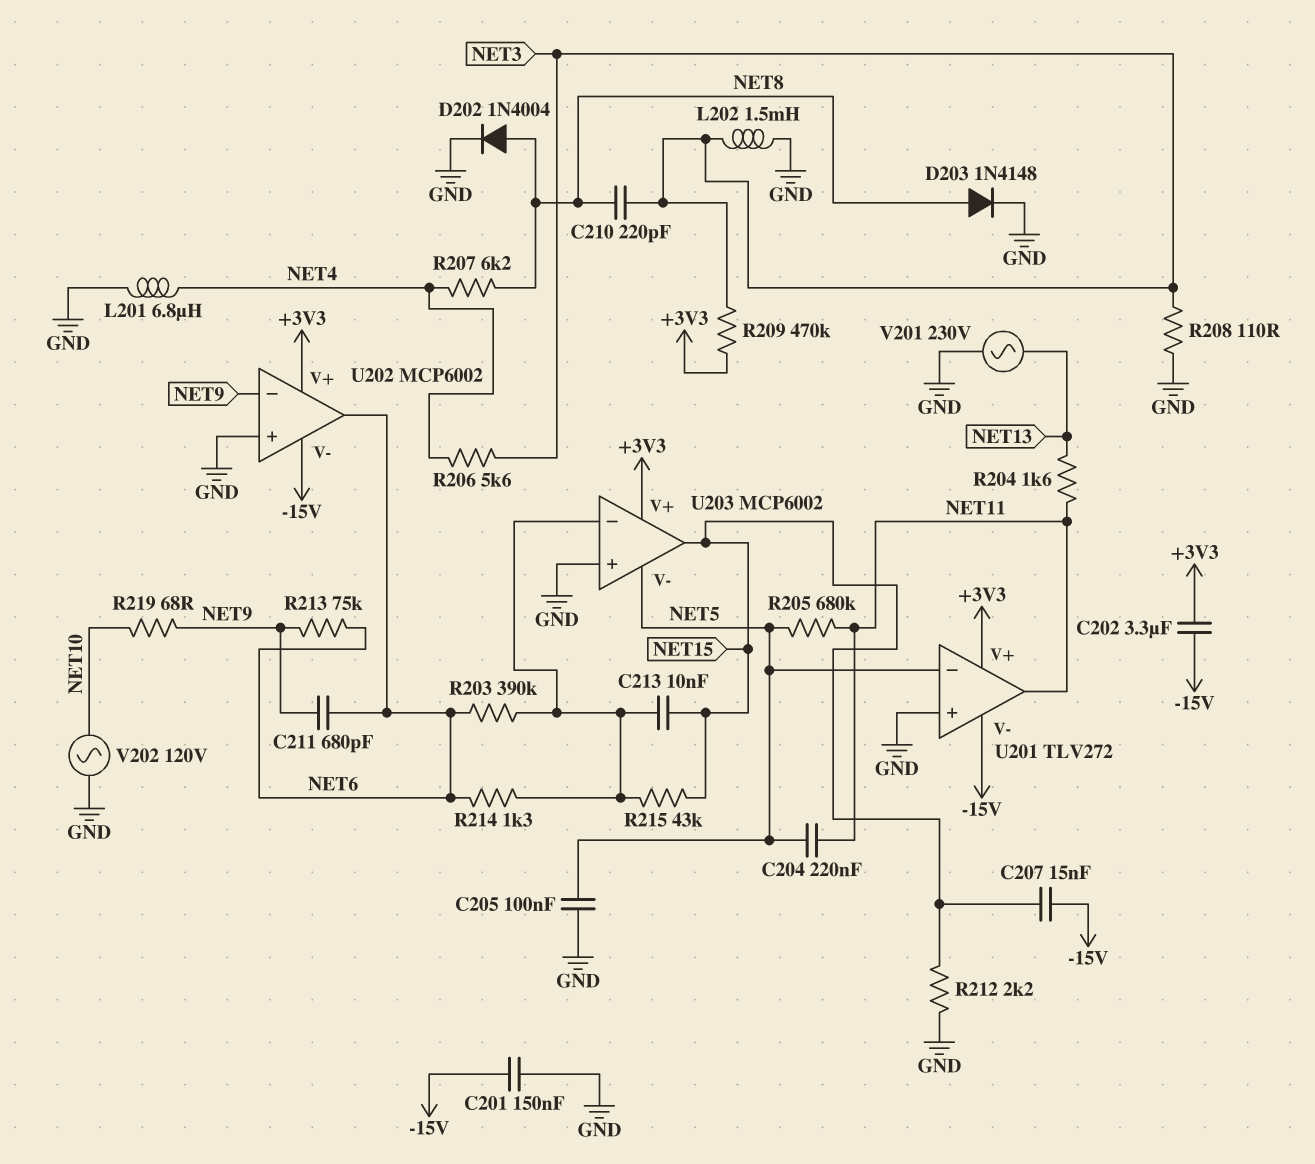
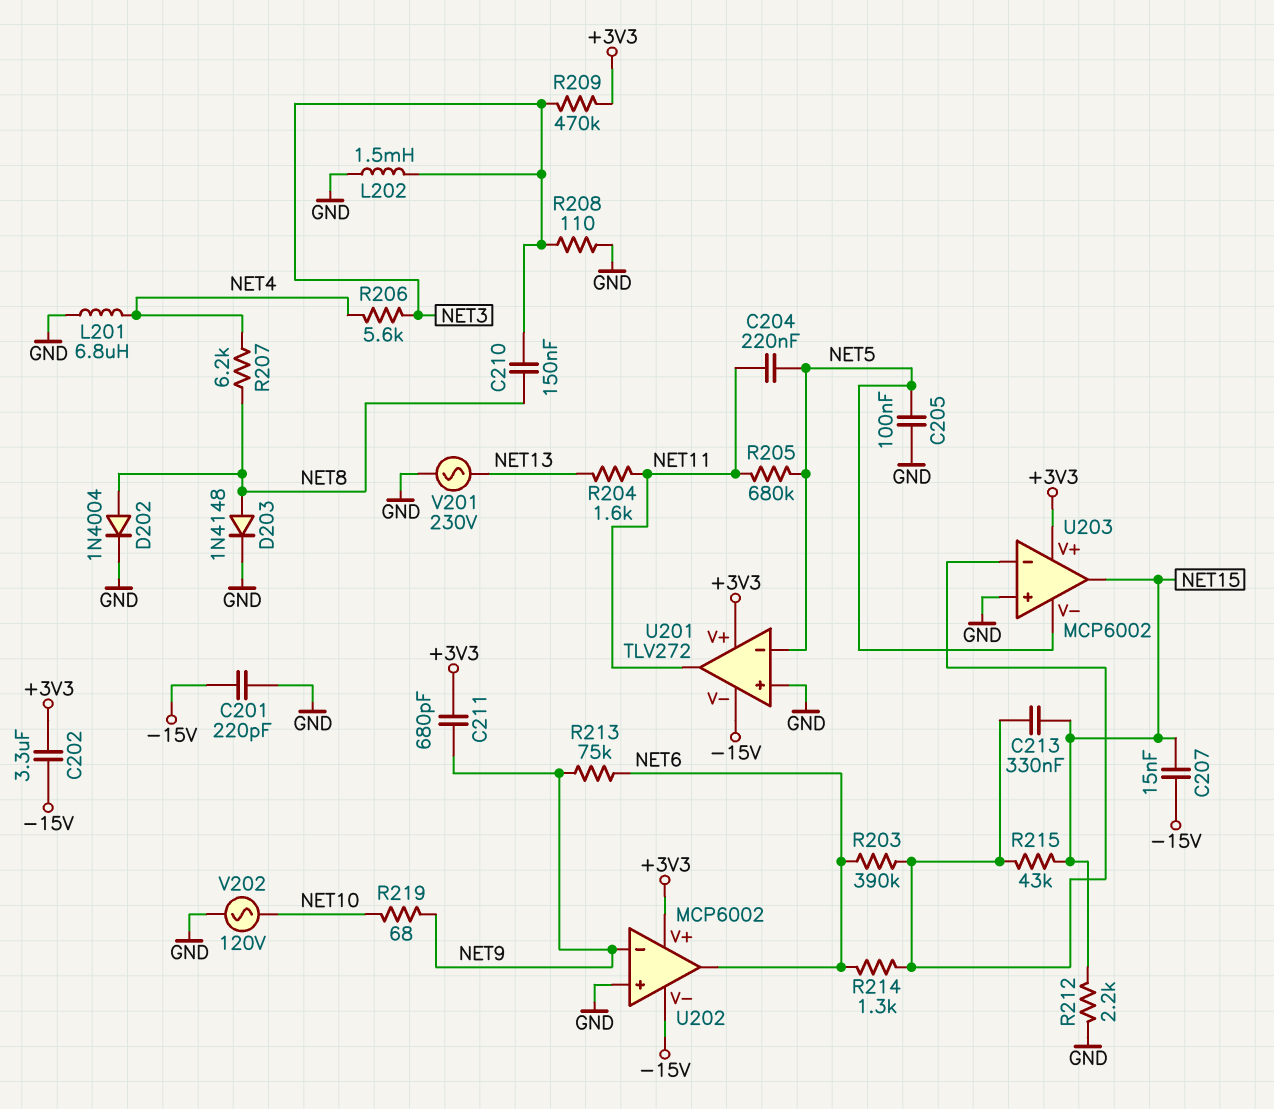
C201: 150nF (-15V, GND) -> 220pF (-15V, GND)
C210: 220pF (NET3, NET8) -> 150nF (NET3, NET8)
C211: 680pF (NET6, NET9) -> 680pF (+3V3, NET9)
C213: 10nF (NET15, U203/in-) -> 330nF (NET15, U203/in-)

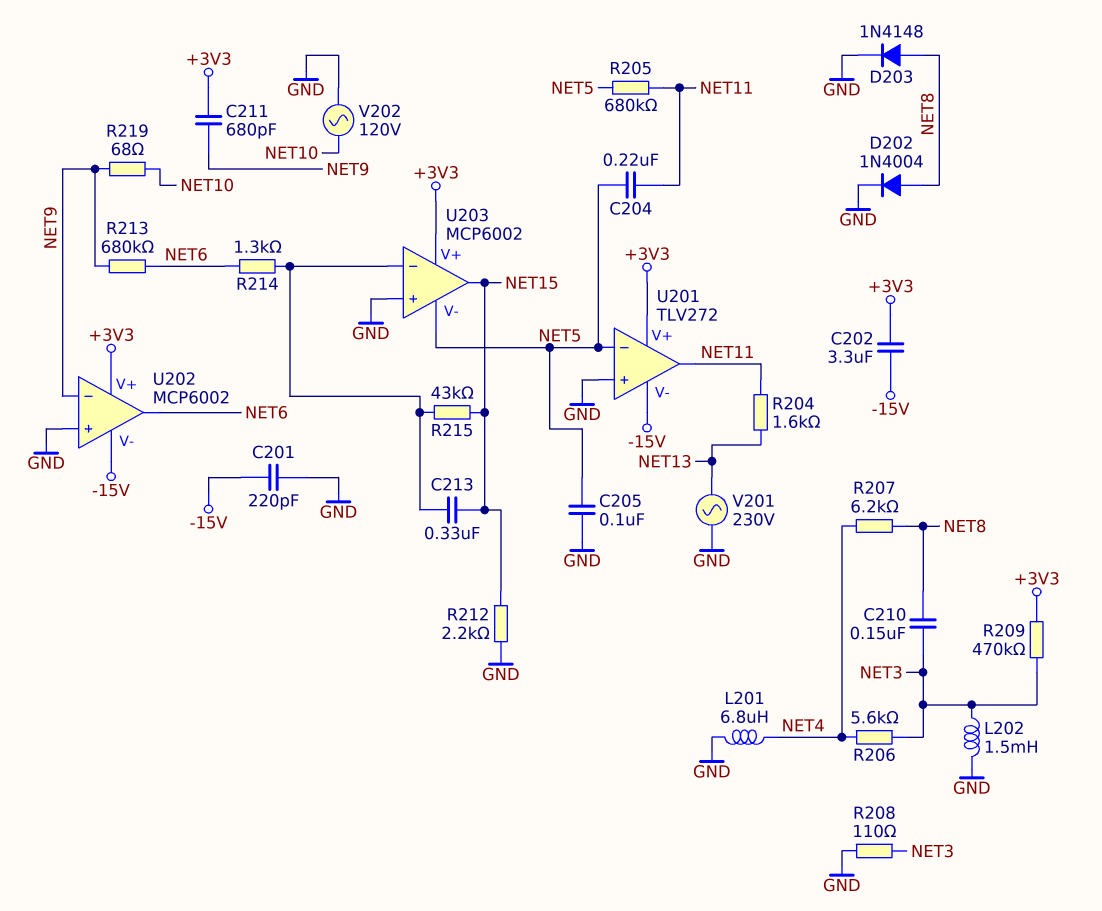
C207: 15nF (-15V, NET15) -> none
R203: 390k (NET6, U203/in-) -> none
R213: 75k (NET6, NET9) -> 680k (NET6, NET9)

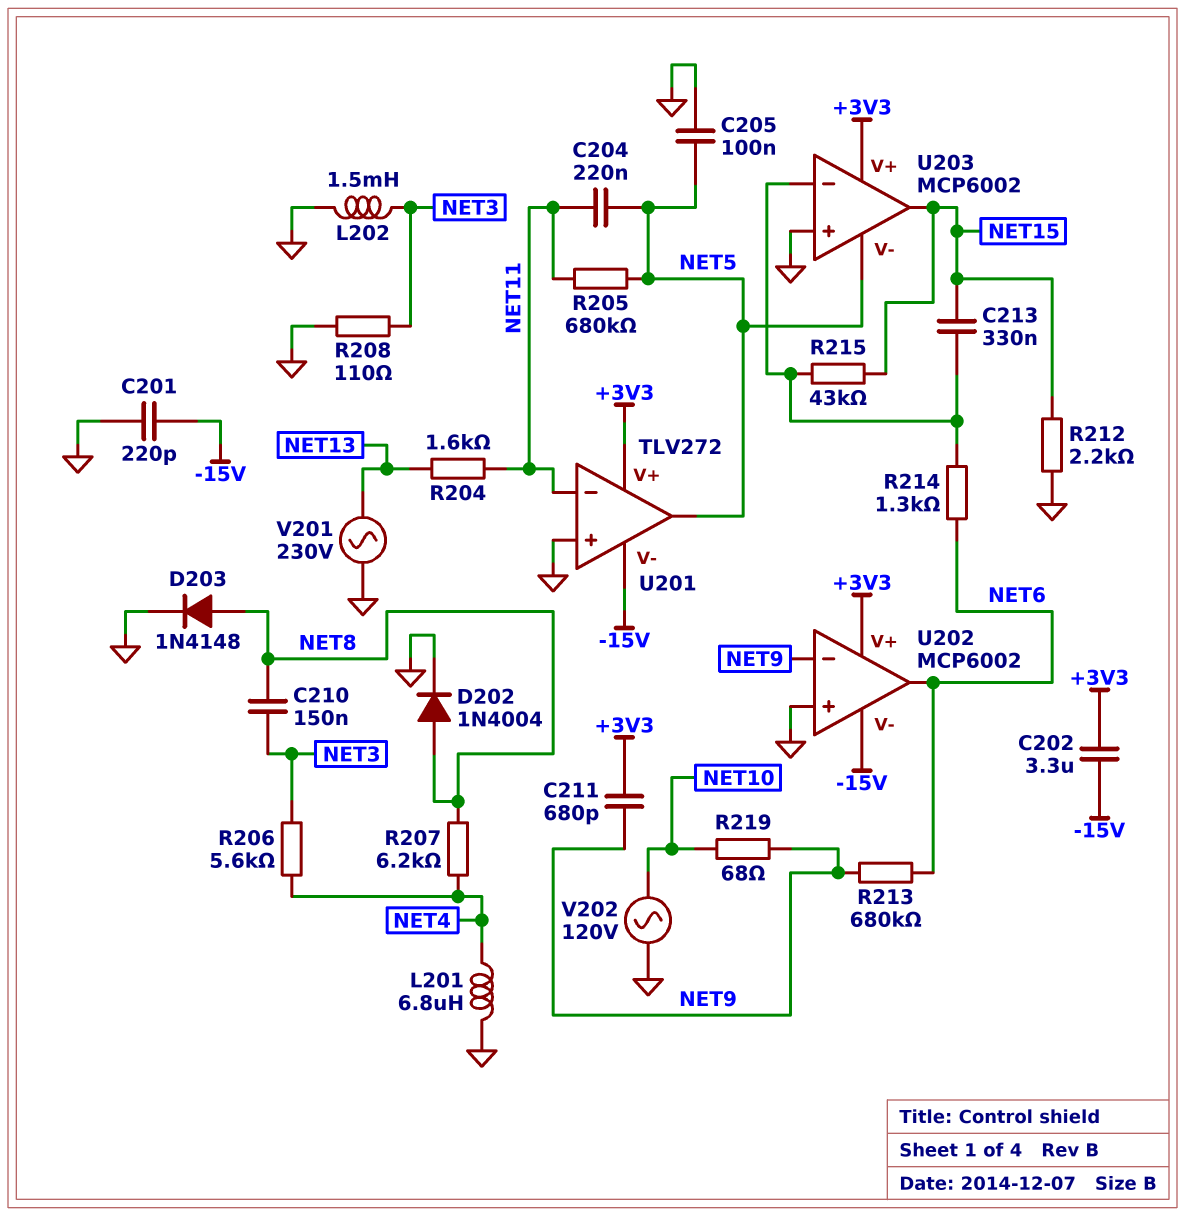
R209: 470k (+3V3, NET3) -> none
U201 pin in-: NET5 -> NET11
U201 pin out: NET11 -> NET5

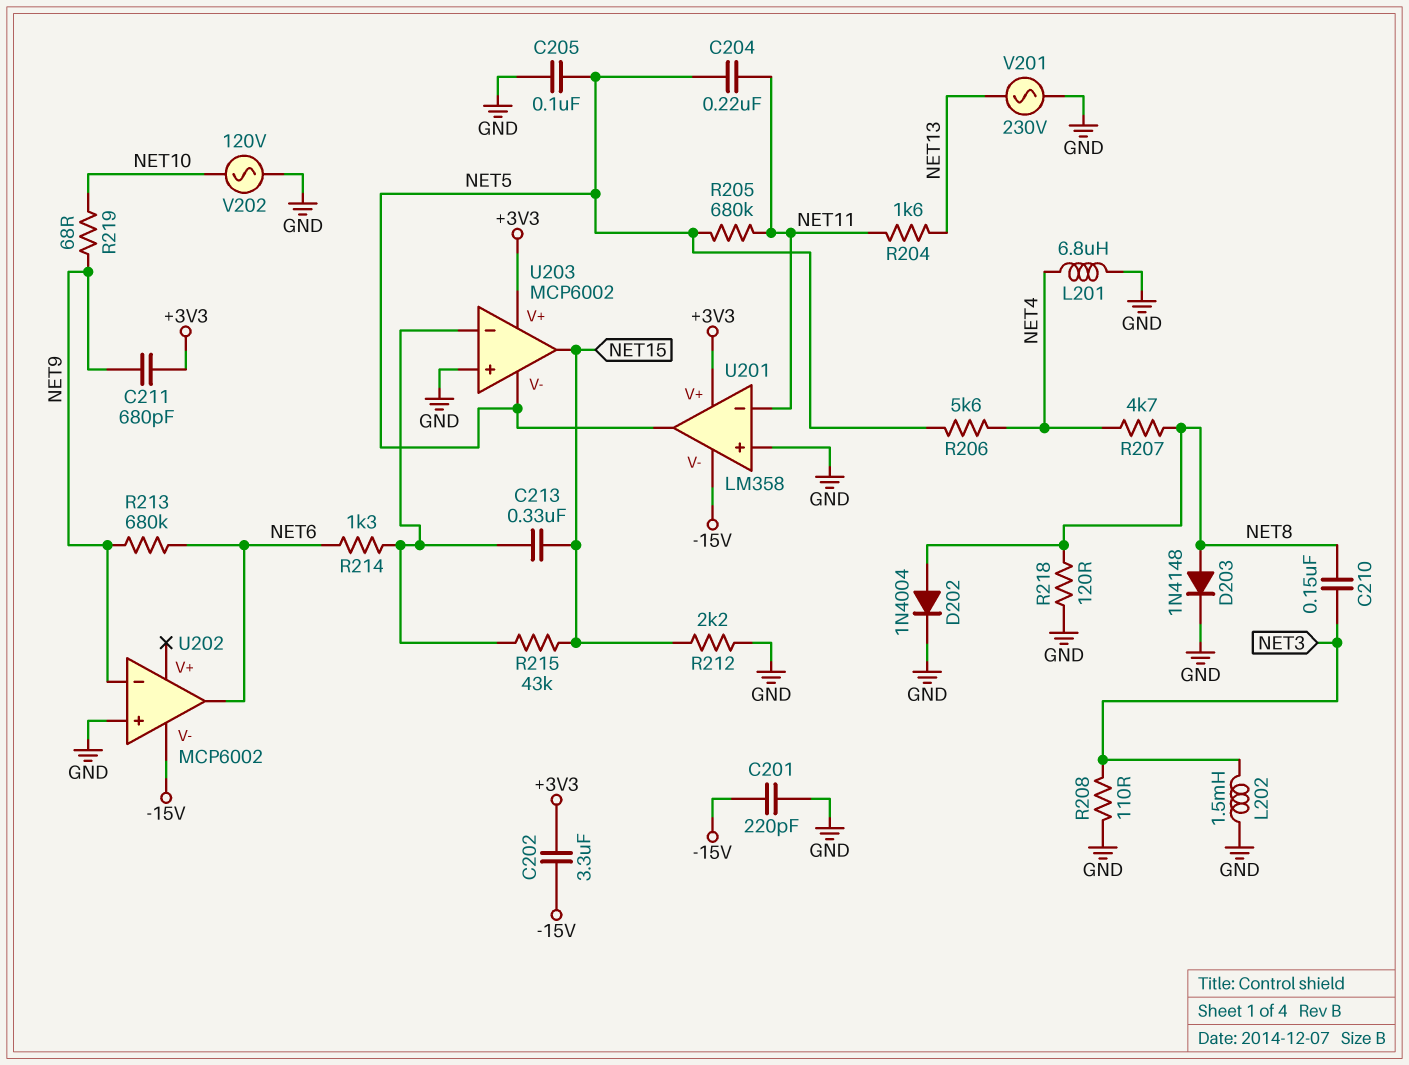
R206: 5.6k (NET3, NET4) -> 5.6k (NET4, NET5)
R207: 6.2k (NET4, NET8) -> 4.7k (NET4, NET8)
R218: none -> 120 (GND, NET8)
U201: TLV272 -> LM358
U202 pin V+: +3V3 -> none

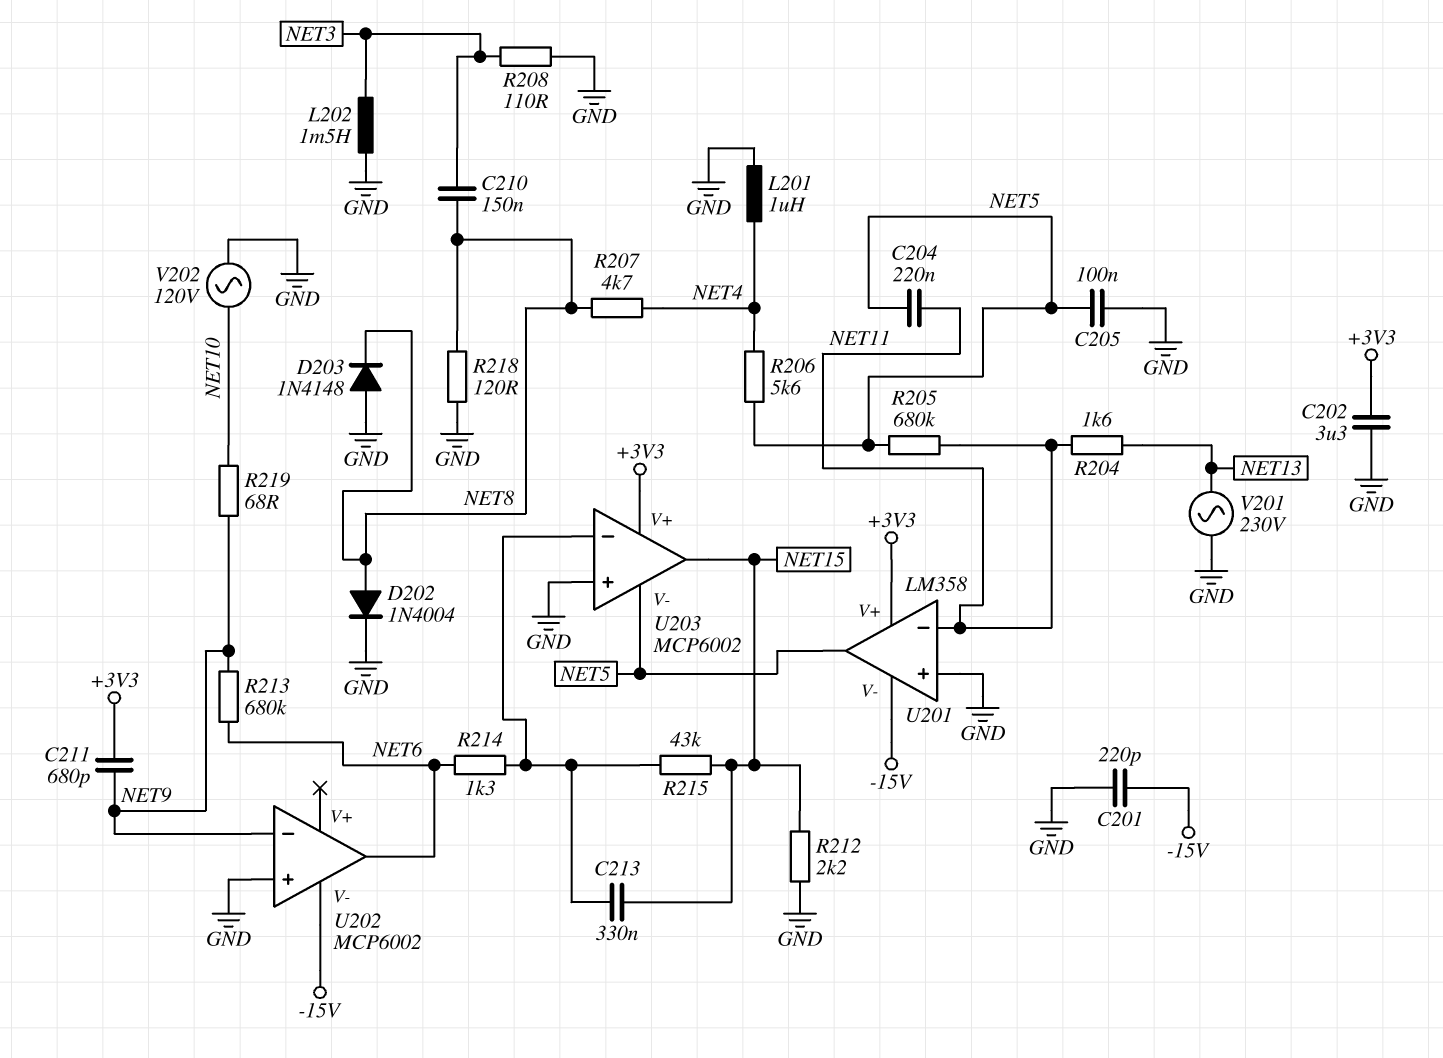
C202: 3.3uF (+3V3, -15V) -> 3.3uF (+3V3, GND)
D203: diode 1N4148 (A NET8, K GND) -> diode 1N4148 (A GND, K NET8)
L201: 6.8uH (GND, NET4) -> 1uH (GND, NET4)

